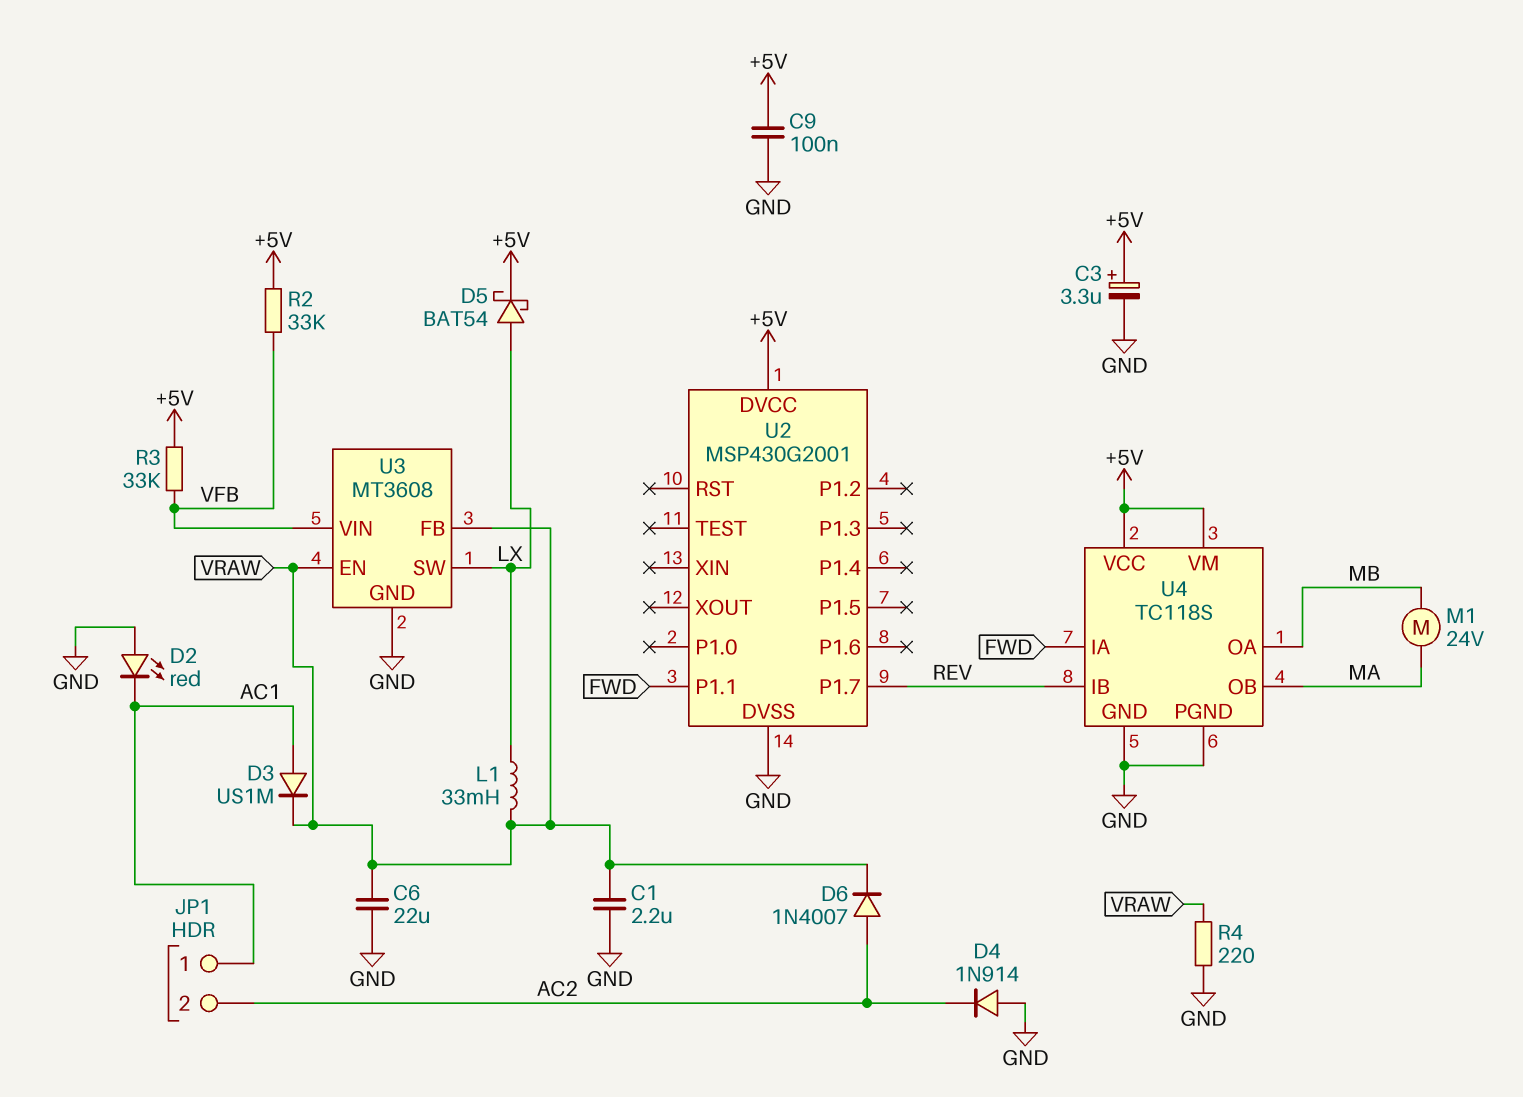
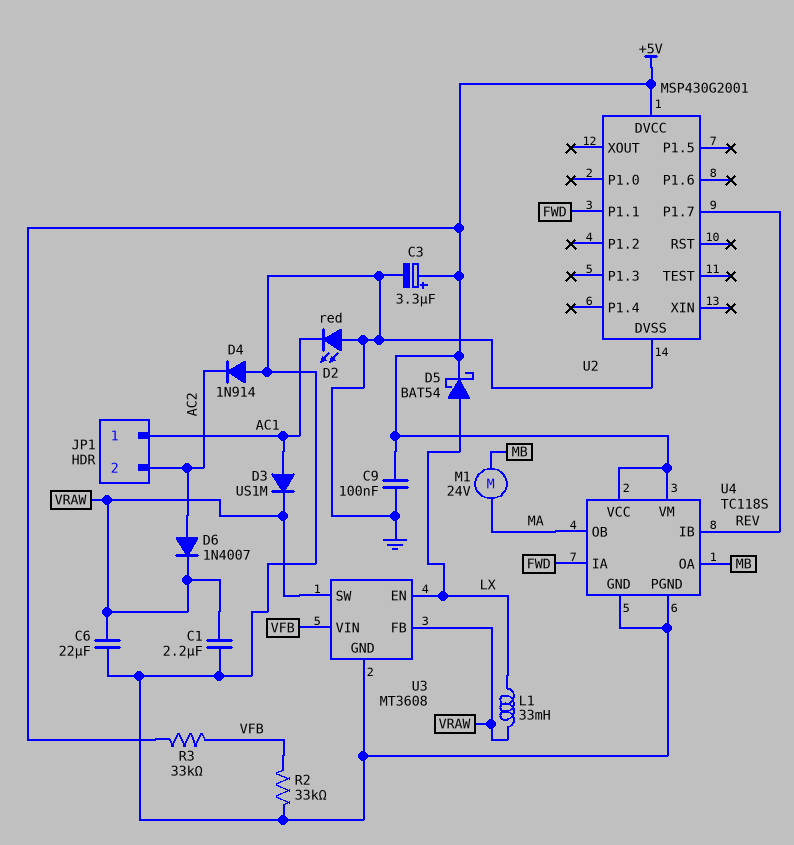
R2: 33k (+5V, VFB) -> 33k (GND, VFB)
R4: 220 (GND, VRAW) -> none
U3 pin EN: VRAW -> LX
U3 pin SW: LX -> VRAW

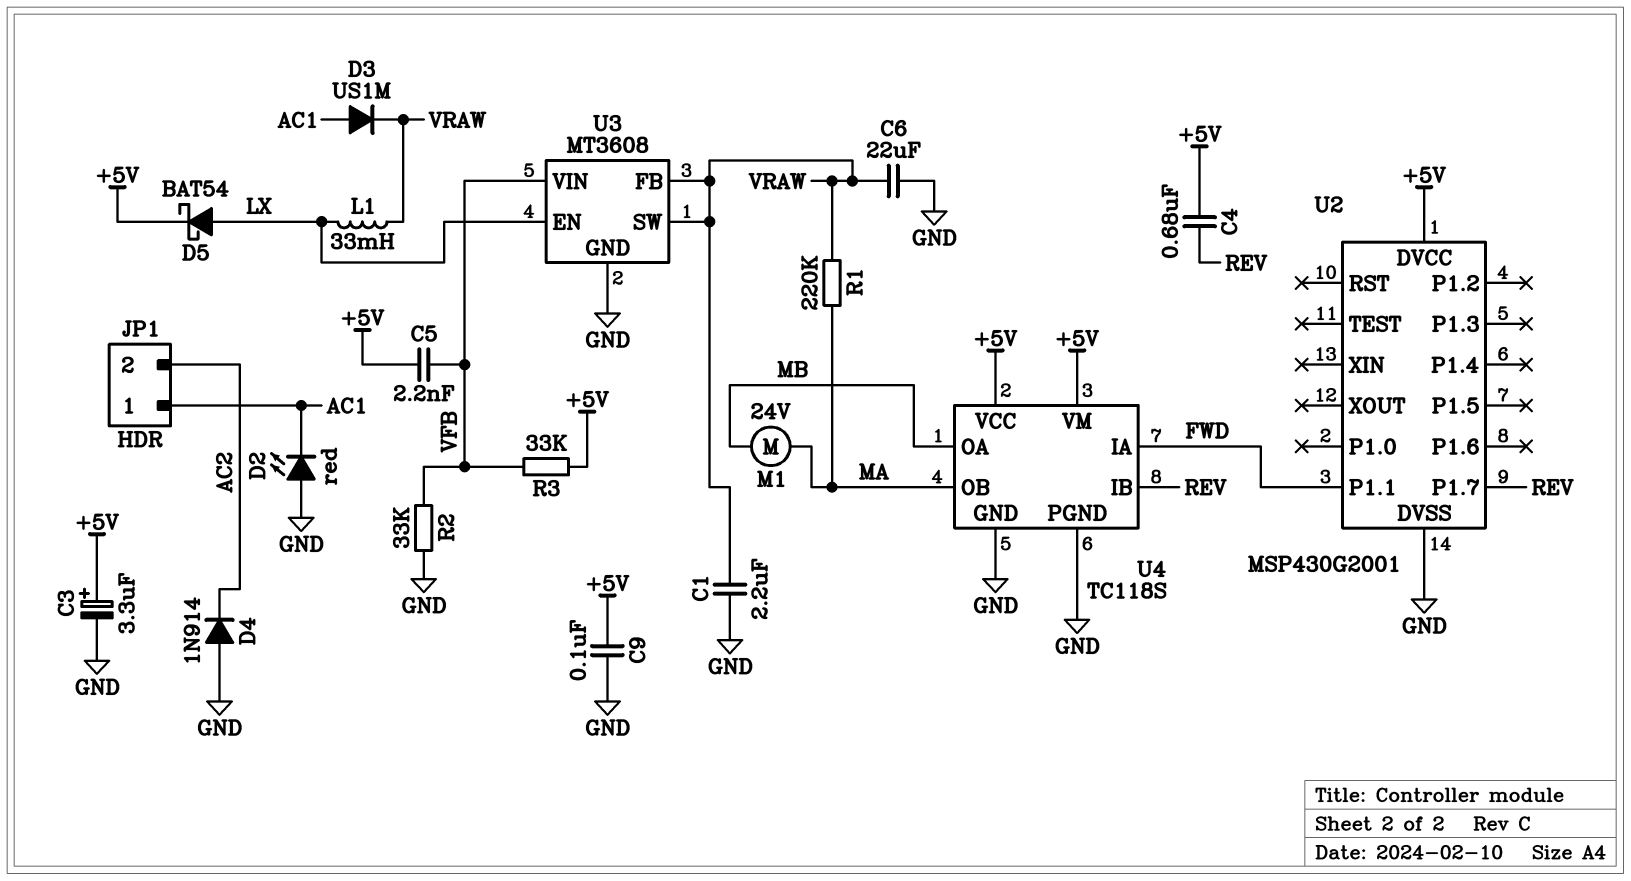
C4: none -> 680nF (+5V, REV)
C5: none -> 2.2nF (+5V, VFB)
D6: diode 1N4007 (A AC2, K VRAW) -> none
R1: none -> 220k (MA, VRAW)

